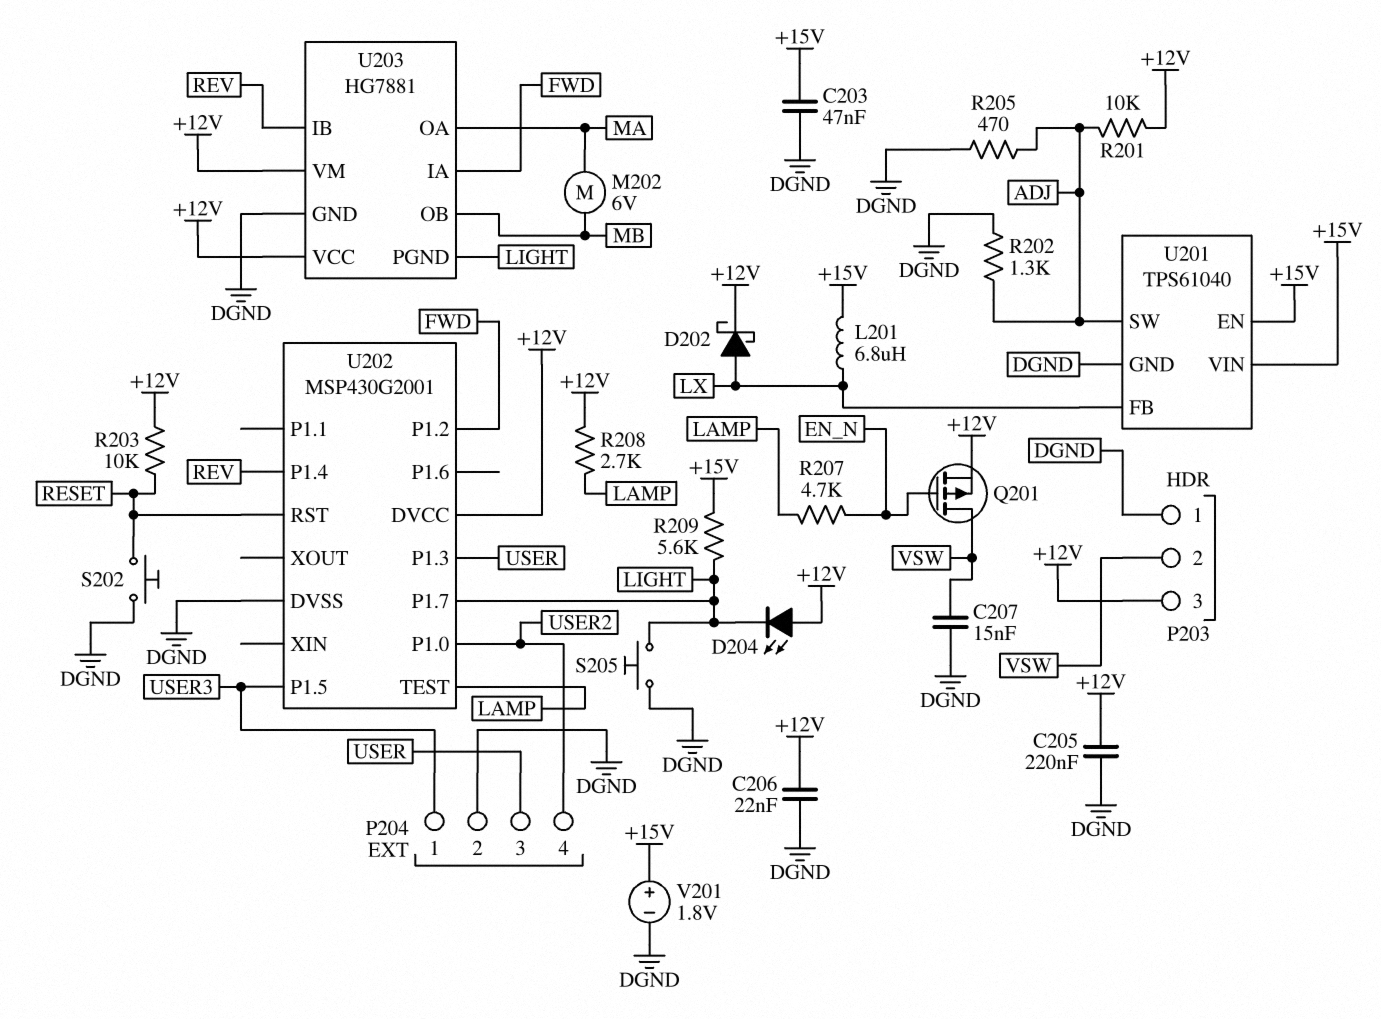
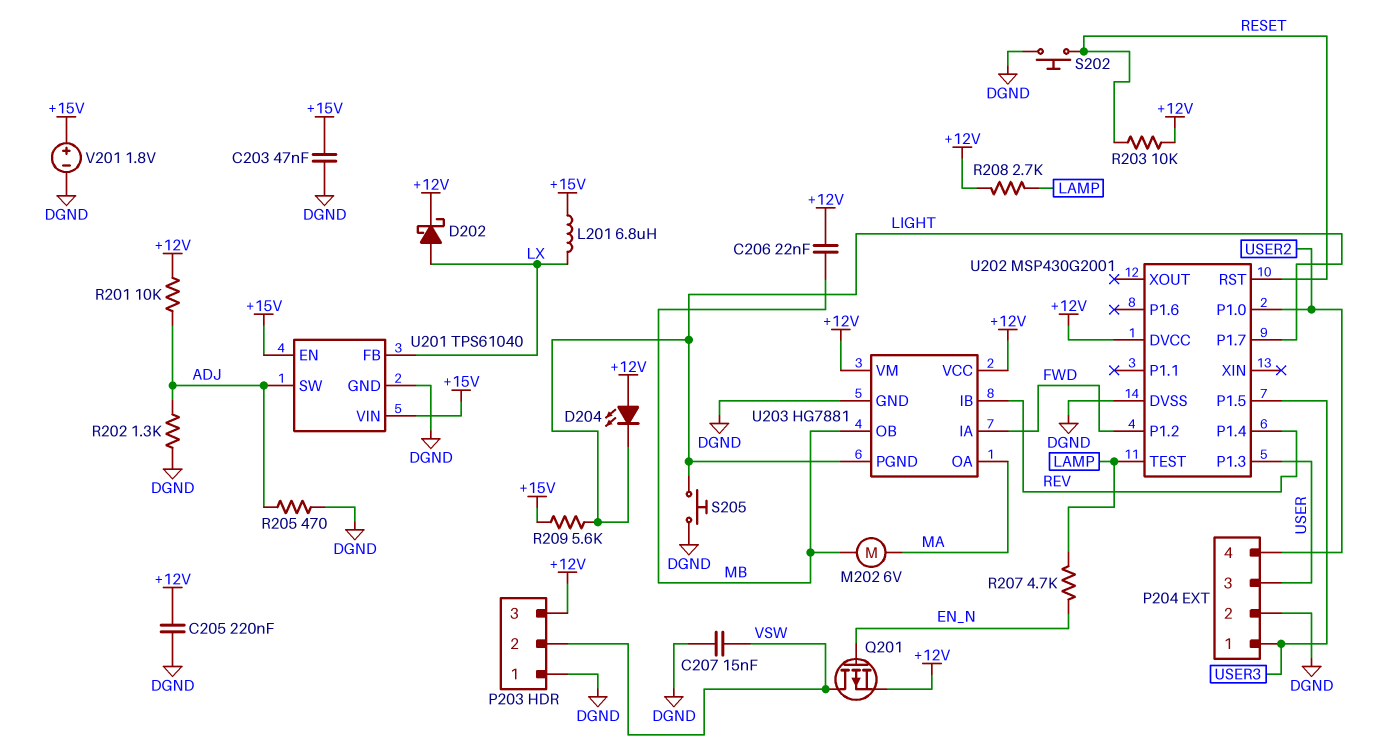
C206: 22nF (+12V, DGND) -> 22nF (+12V, MB)

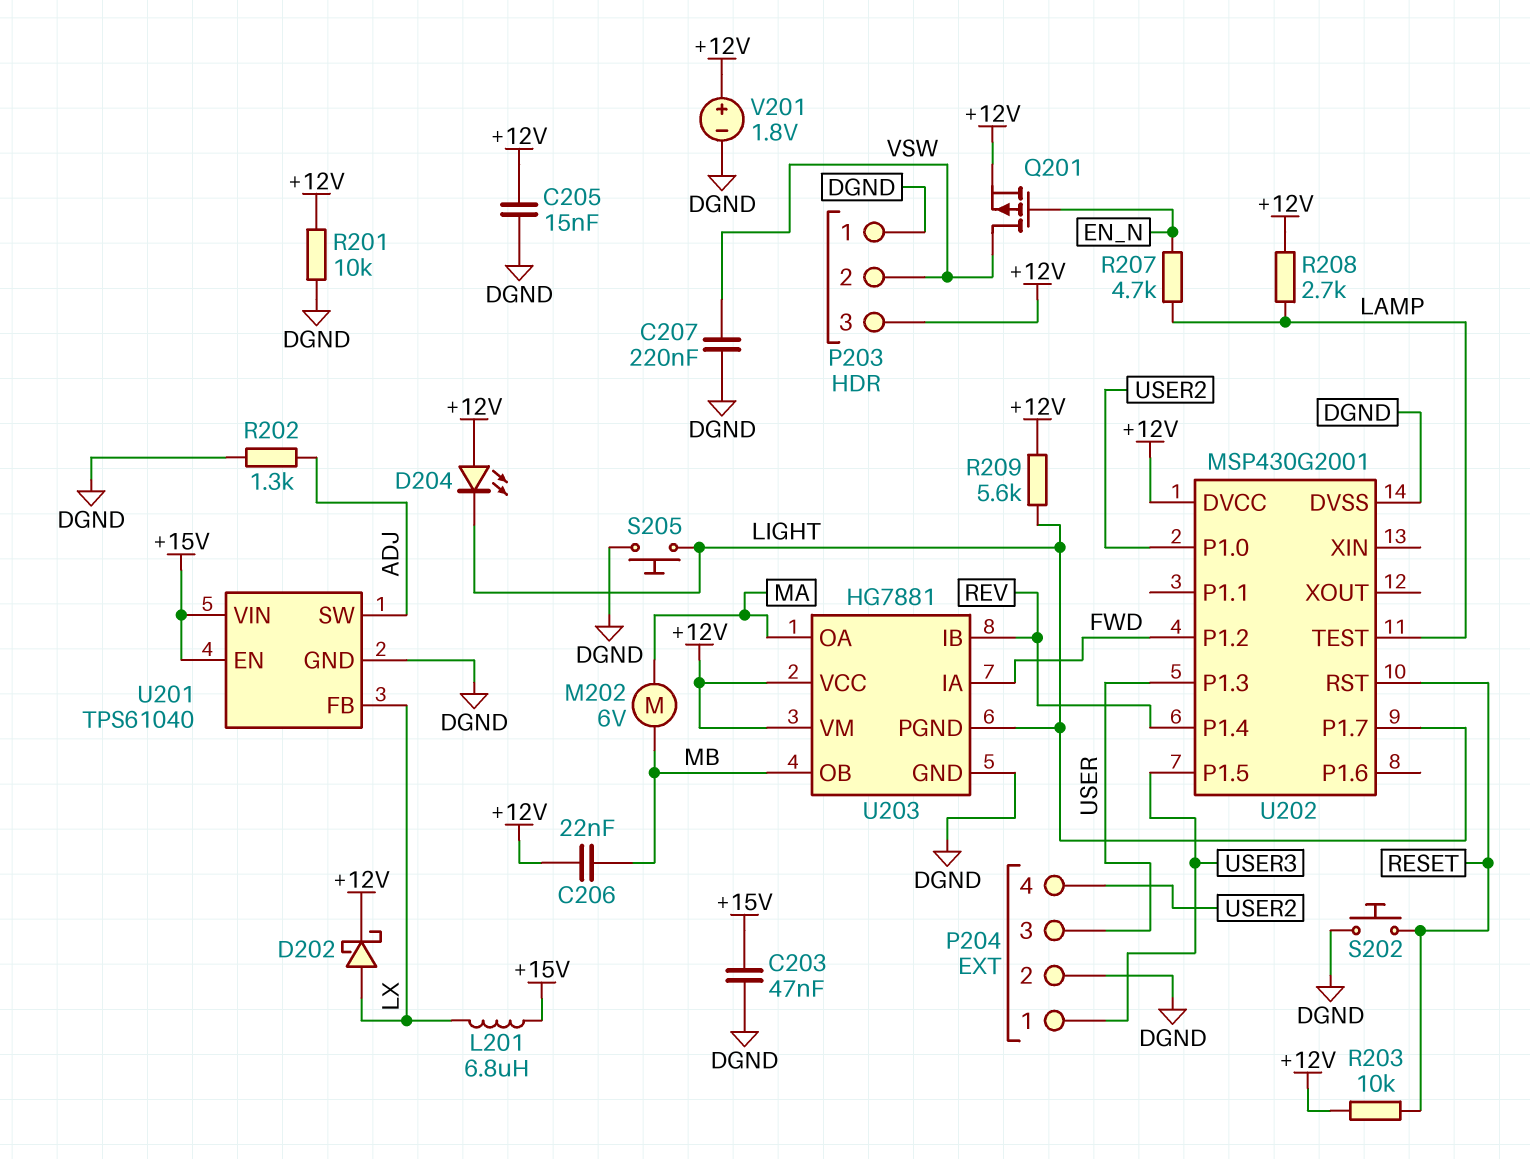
C205: 220nF (+12V, DGND) -> 15nF (+12V, DGND)
C207: 15nF (DGND, VSW) -> 220nF (DGND, VSW)
R201: 10k (+12V, ADJ) -> 10k (+12V, DGND)
R205: 470 (ADJ, DGND) -> none
R209: 5.6k (+15V, LIGHT) -> 5.6k (+12V, LIGHT)
V201: 1.8V (plus +15V, minus DGND) -> 1.8V (plus +12V, minus DGND)

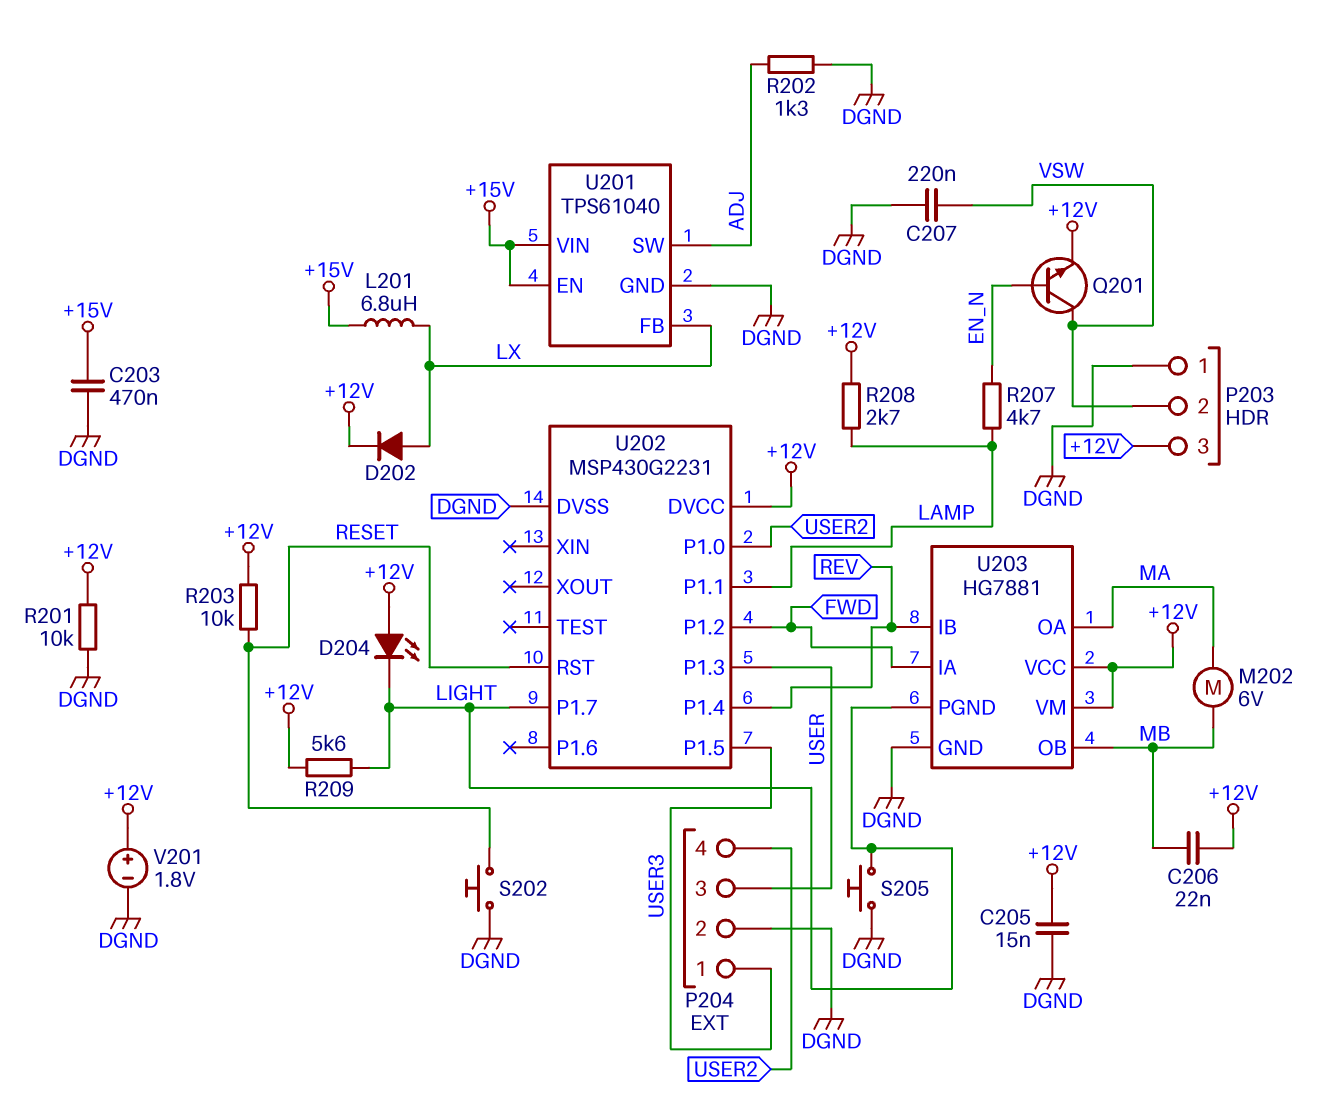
C203: 47nF (+15V, DGND) -> 470nF (+15V, DGND)
D202: schottky (A LX, K +12V) -> diode (A LX, K +12V)
Q201: PMOS (G EN_N, D VSW, S +12V) -> NPN (B EN_N, C VSW, E +12V)
U202: MSP430G2001 -> MSP430G2231
U202 pin P1.1: none -> LAMP
U202 pin TEST: LAMP -> none

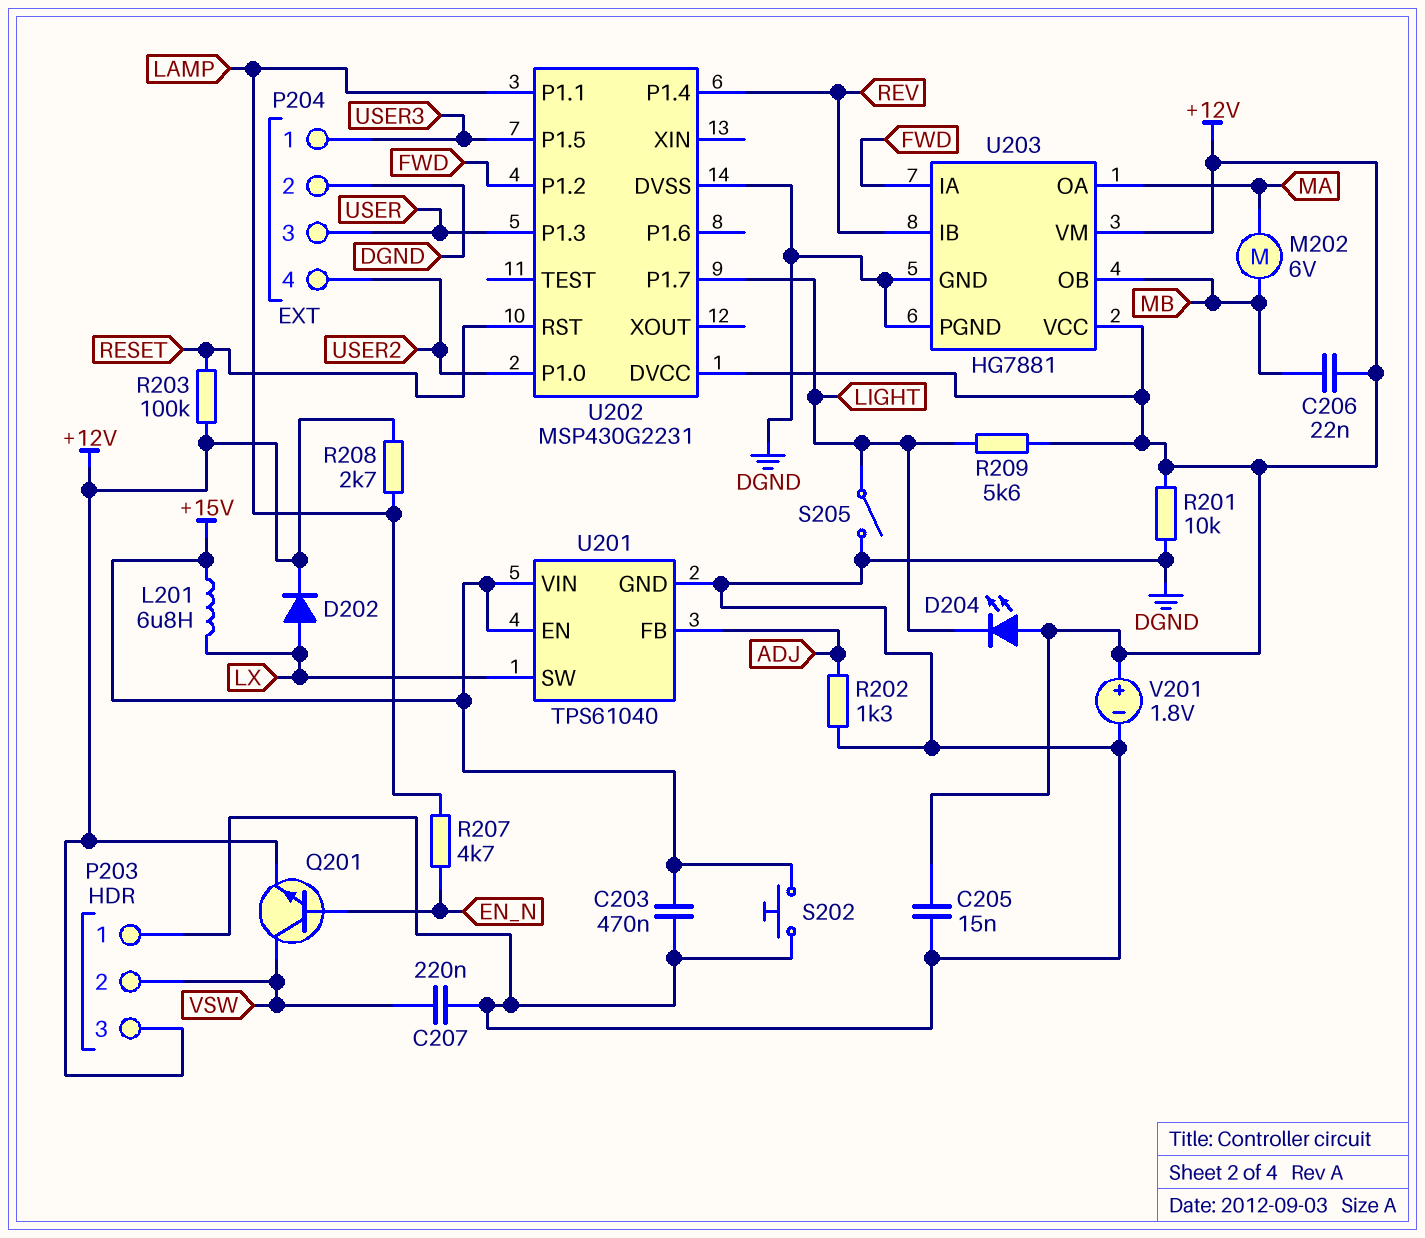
R203: 10k (+12V, RESET) -> 100k (+12V, RESET)
S202: button (DGND, RESET) -> button (+15V, DGND)
S205: button (DGND, LIGHT) -> switch (DGND, LIGHT)
U201 pin FB: LX -> ADJ
U201 pin SW: ADJ -> LX
U203 pin PGND: LIGHT -> DGND

